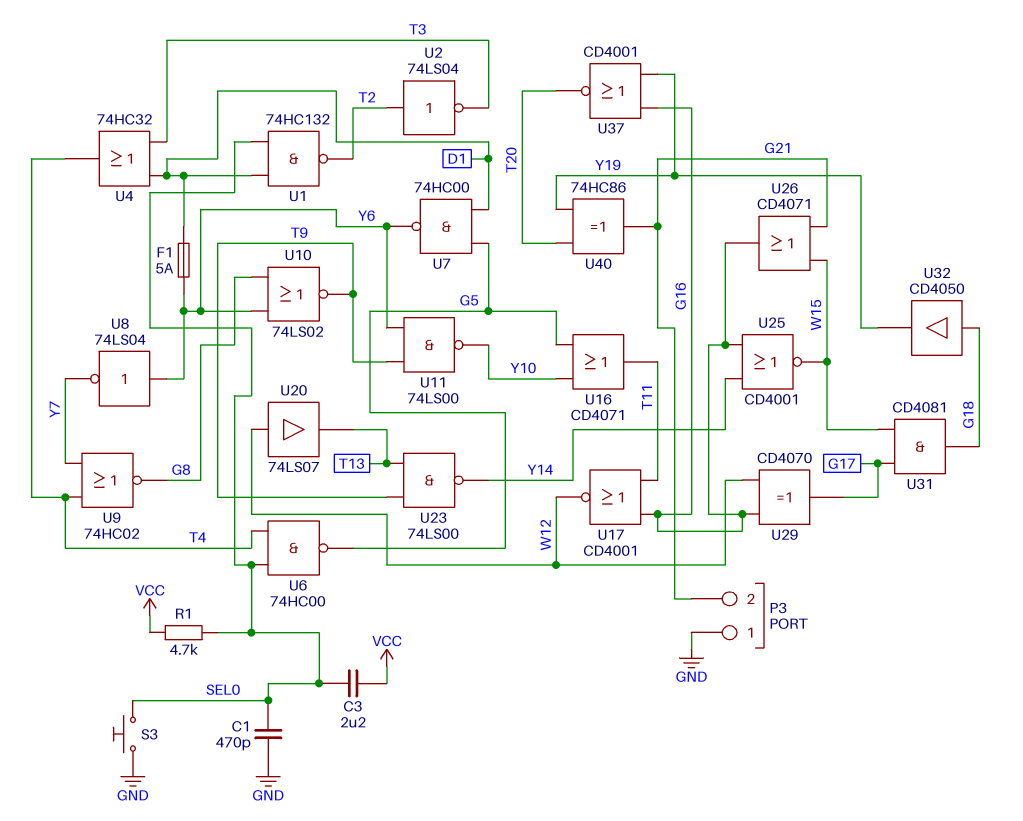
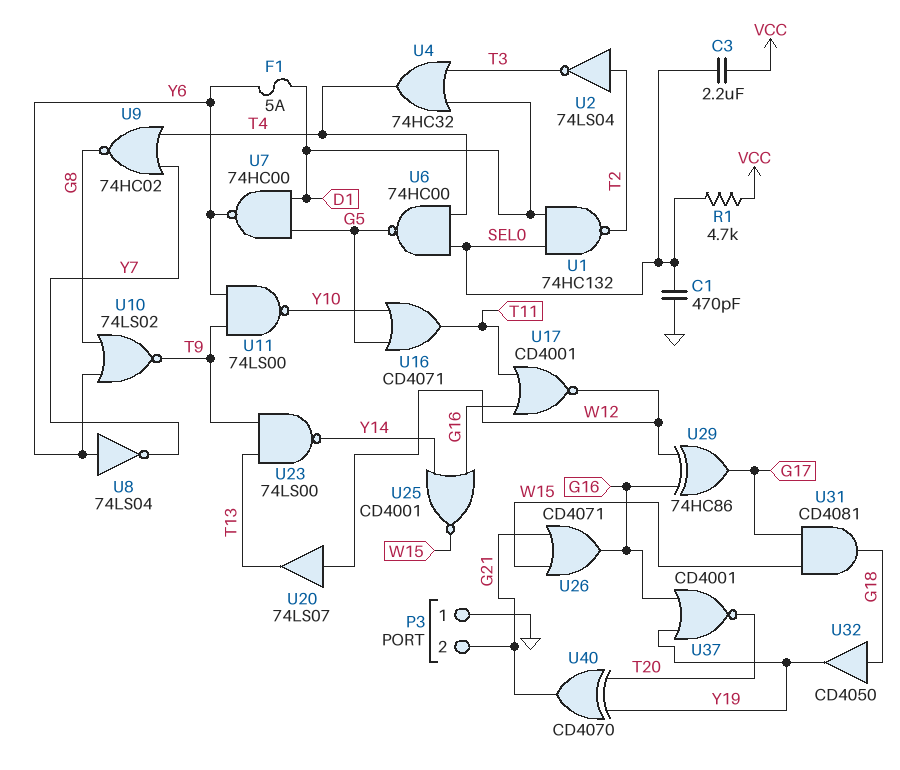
S3: button (GND, SEL0) -> none
U29: XOR CD4070 (in G16, in W12, out G17) -> XOR 74HC86 (in G16, in W12, out G17)
U40: XOR 74HC86 (in T20, in Y19, out G21) -> XOR CD4070 (in T20, in Y19, out G21)

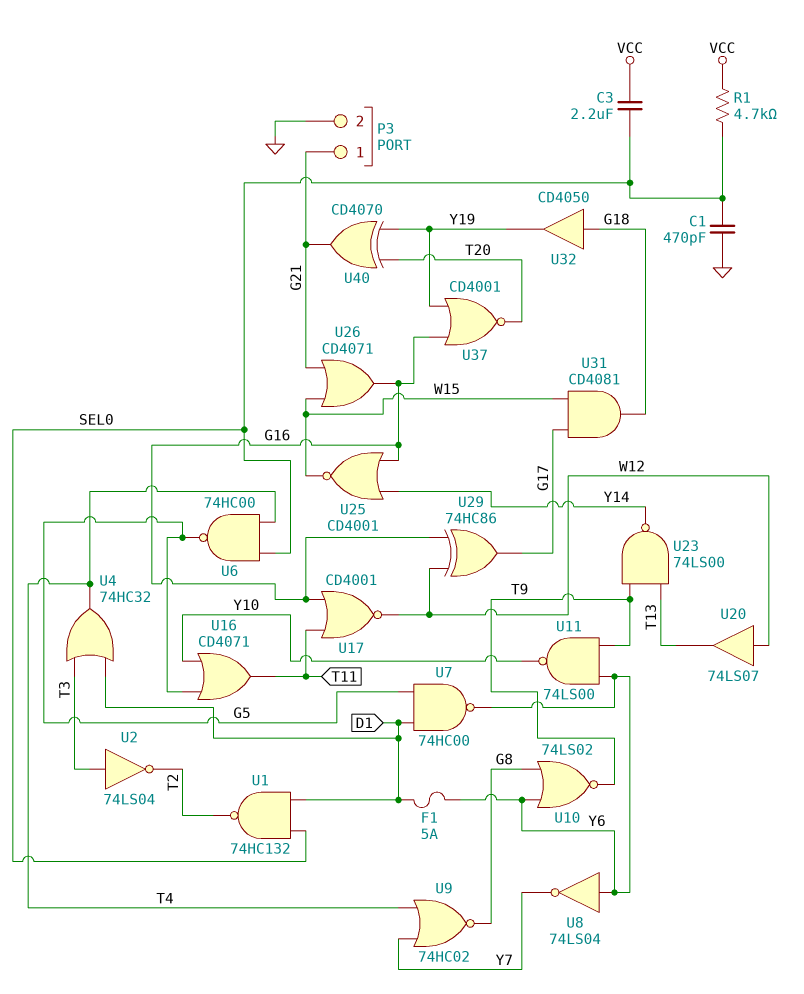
P3 pin 1: GND -> G21
P3 pin 2: G21 -> GND
U2: NOT 74LS04 (in T2, out T3) -> NOT 74LS04 (in T3, out T2)

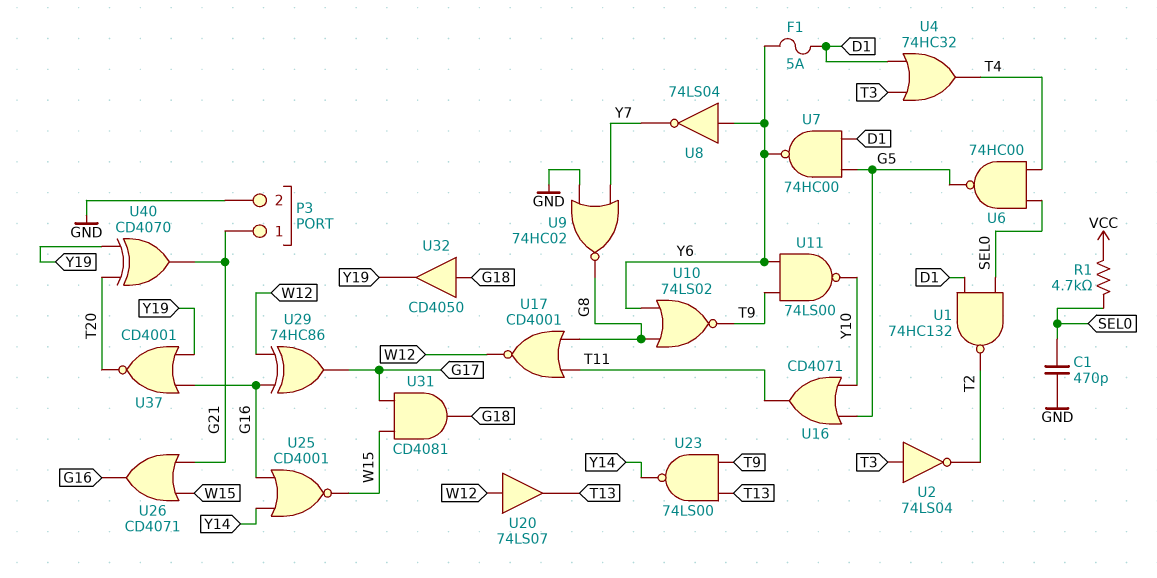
C3: 2.2uF (SEL0, VCC) -> none
U9: NOR 74HC02 (in T4, in Y7, out G8) -> NOR 74HC02 (in GND, in Y7, out G8)
U17: NOR CD4001 (in G16, in T11, out W12) -> NOR CD4001 (in G8, in T11, out W12)

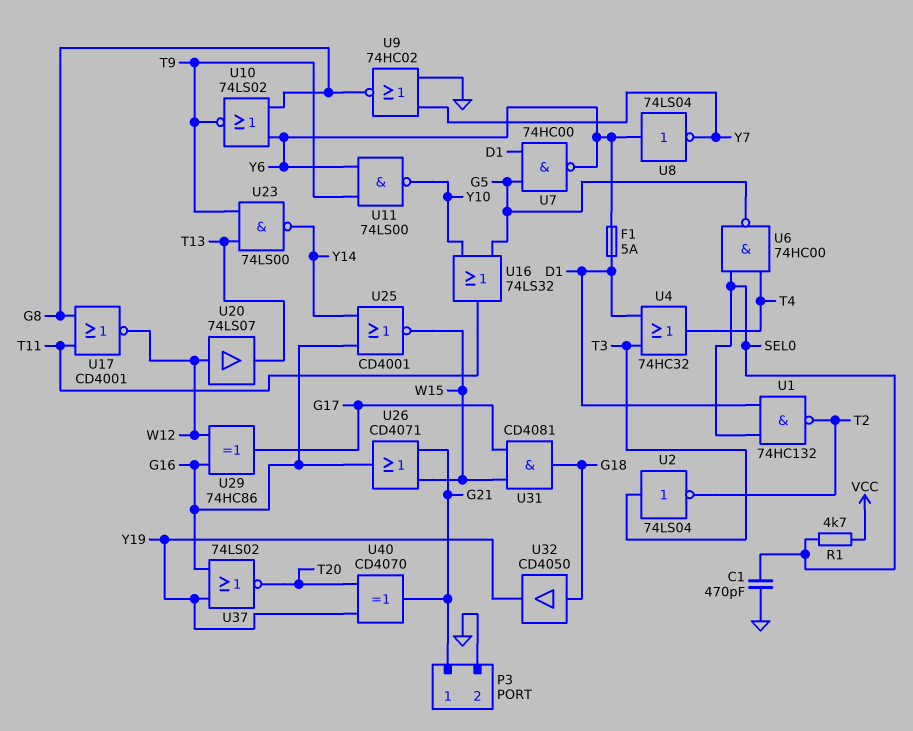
U16: OR CD4071 (in G5, in Y10, out T11) -> OR 74LS32 (in G5, in Y10, out T11)
U37: NOR CD4001 (in G16, in Y19, out T20) -> NOR 74LS02 (in G16, in Y19, out T20)

